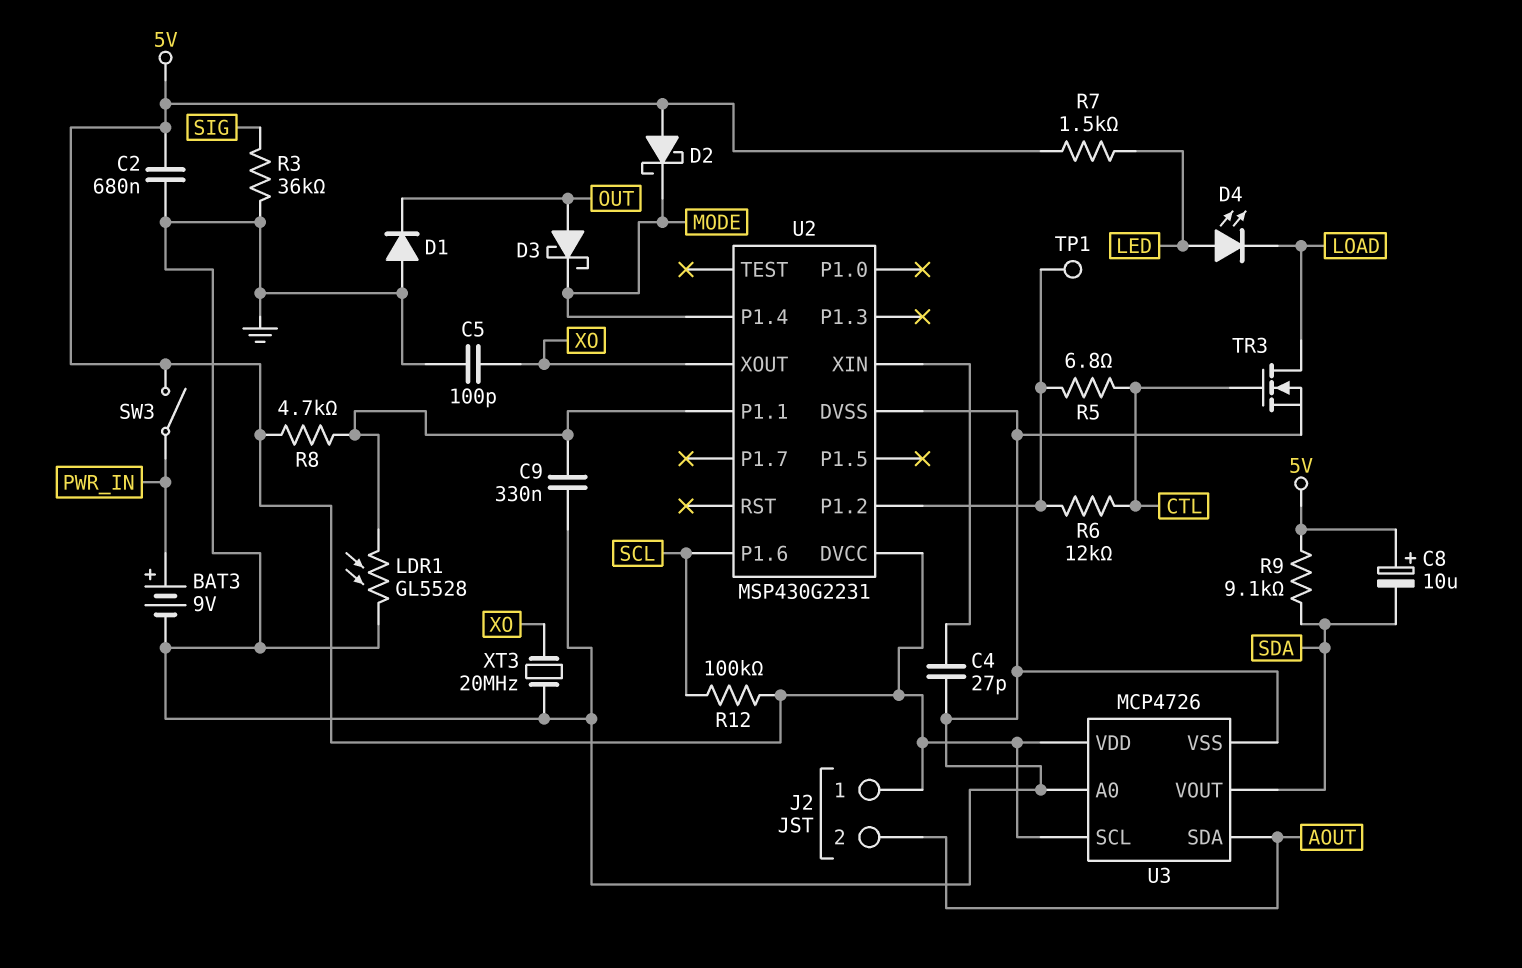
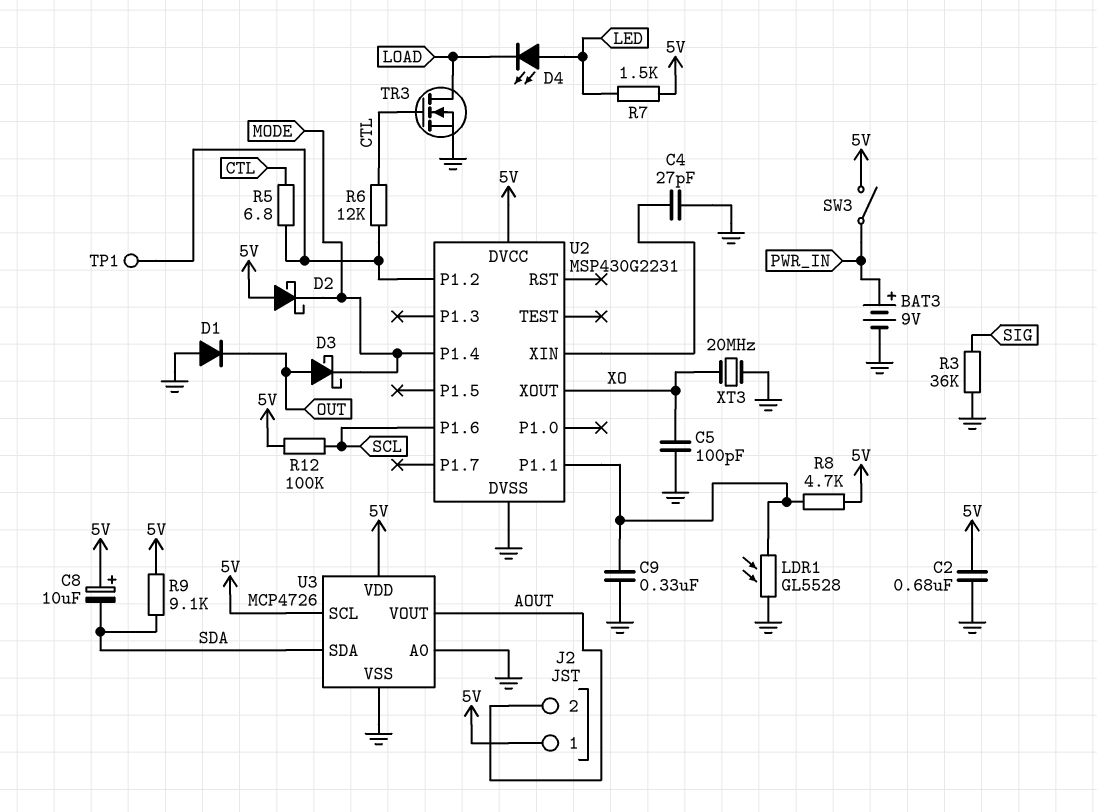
U3 pin SDA: AOUT -> SDA
U3 pin VOUT: SDA -> AOUT

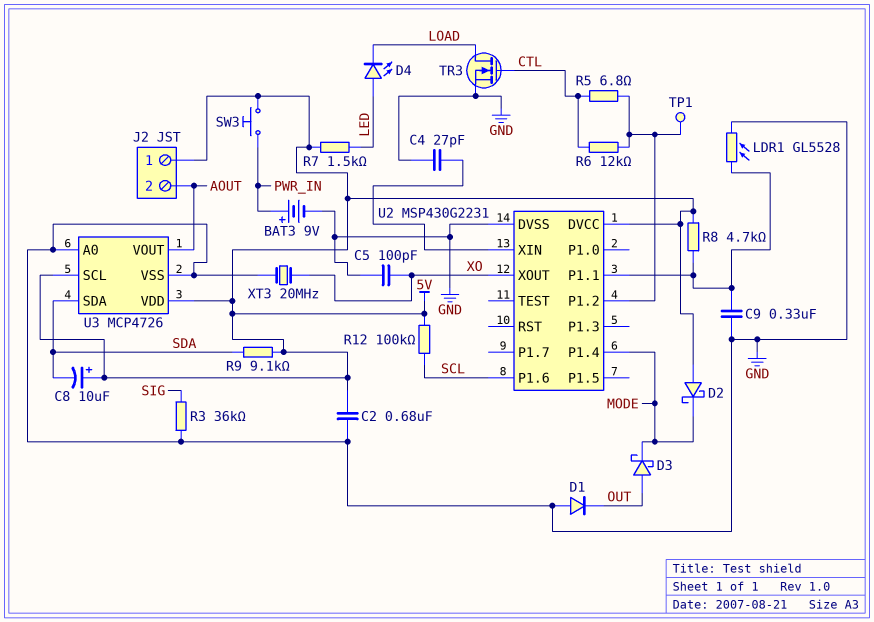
SW3: switch (5V, PWR_IN) -> button (5V, PWR_IN)

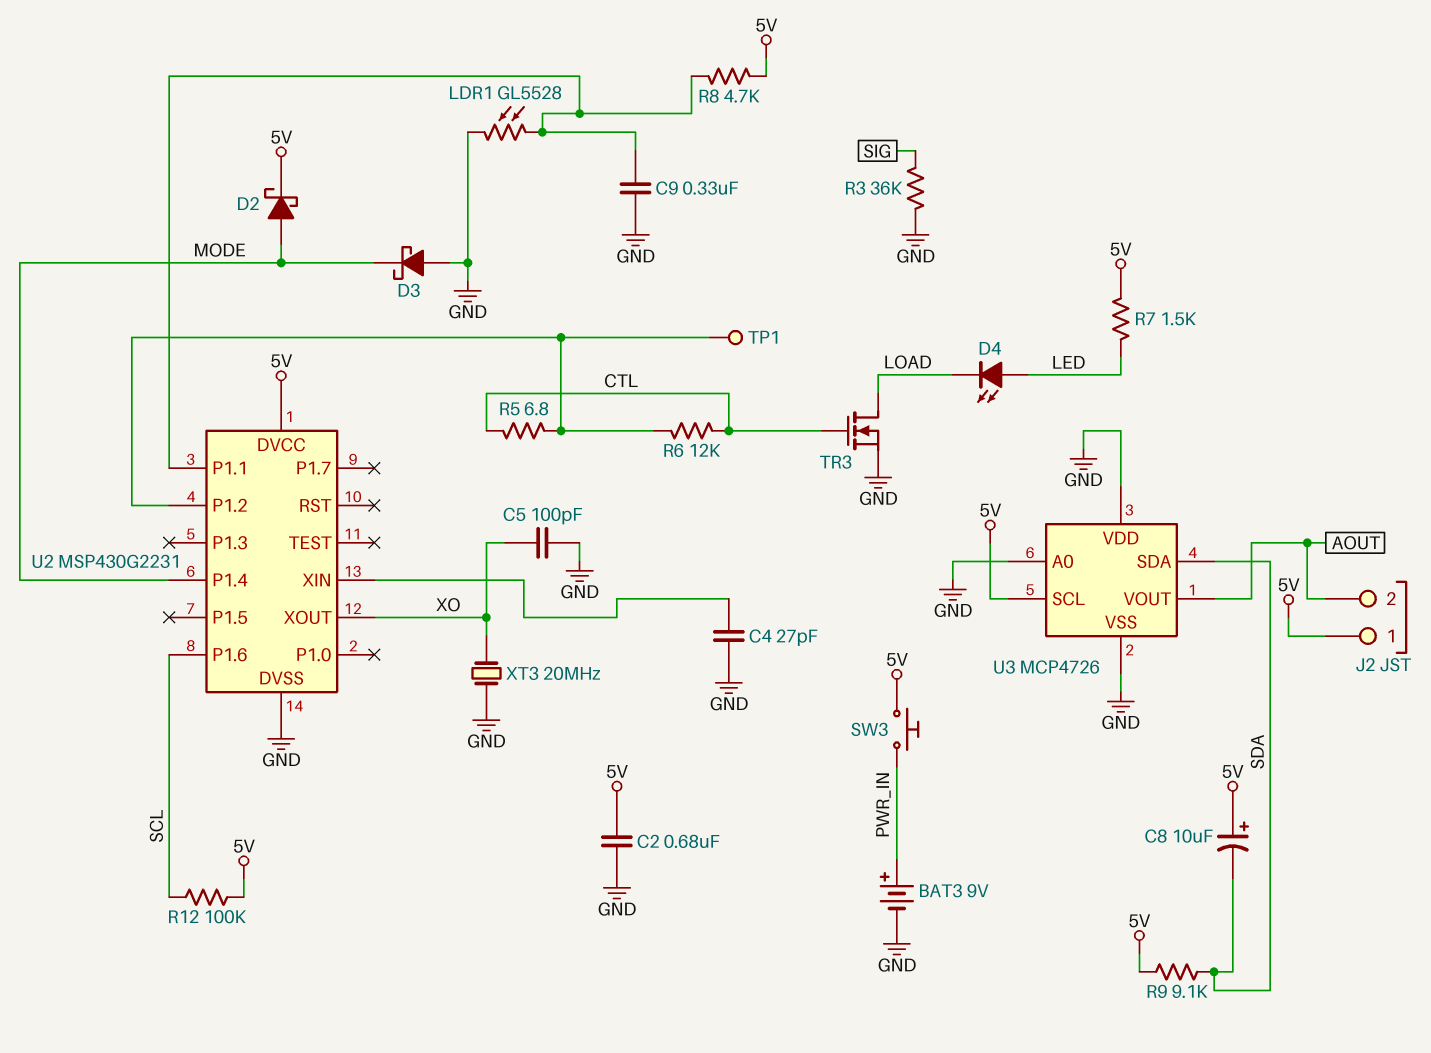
D1: diode (A GND, K OUT) -> none
D2: schottky (A 5V, K MODE) -> schottky (A MODE, K 5V)
D3: schottky (A OUT, K MODE) -> schottky (A GND, K MODE)
U3 pin VDD: 5V -> GND

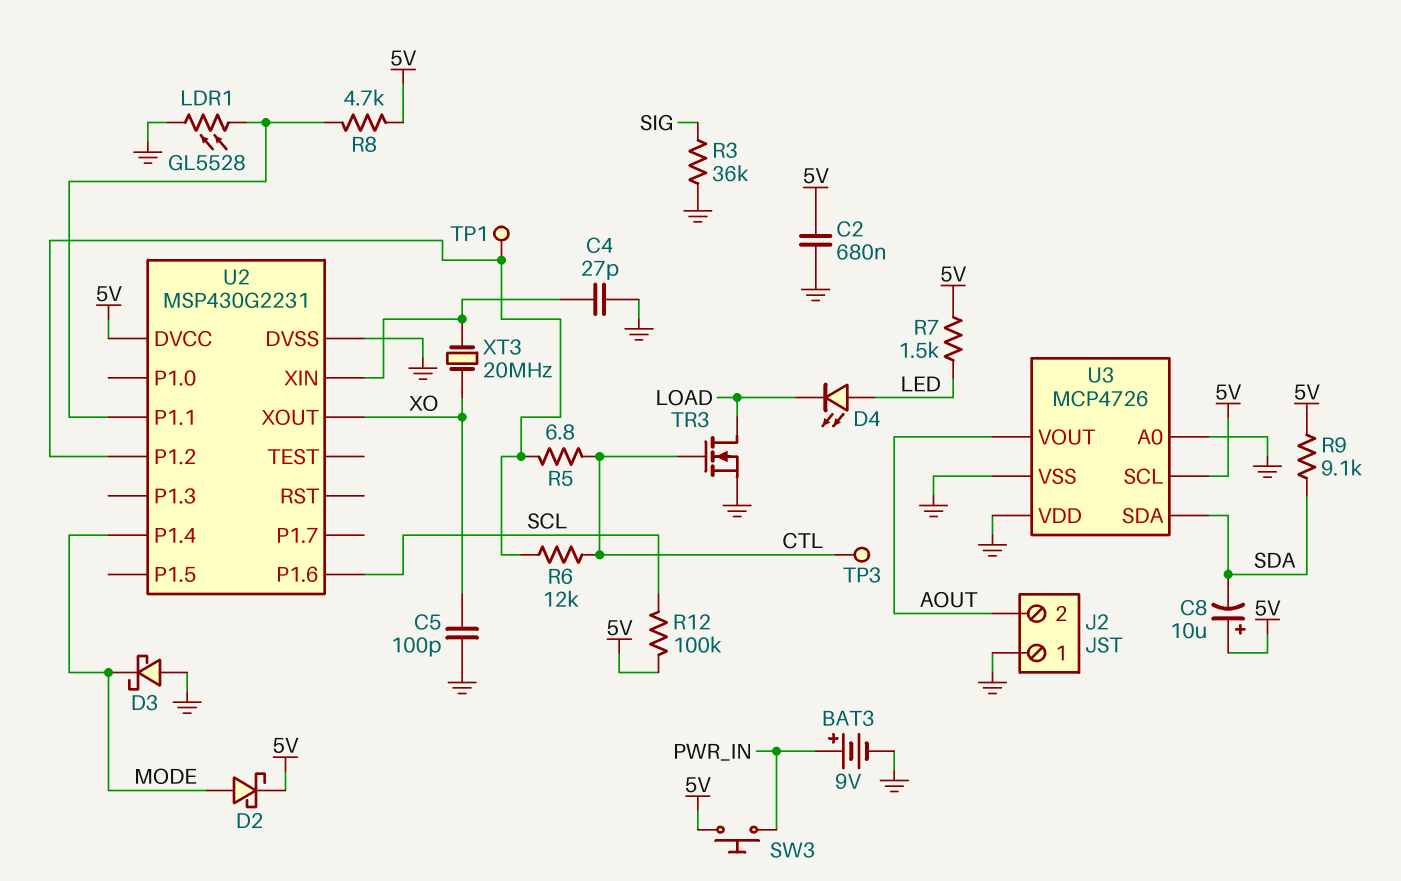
C9: 330nF (GND, U2/P1.1) -> none
J2 pin 1: 5V -> GND
TP3: none -> test point (CTL)
XT3: 20MHz (GND, XO) -> 20MHz (U2/XIN, XO)

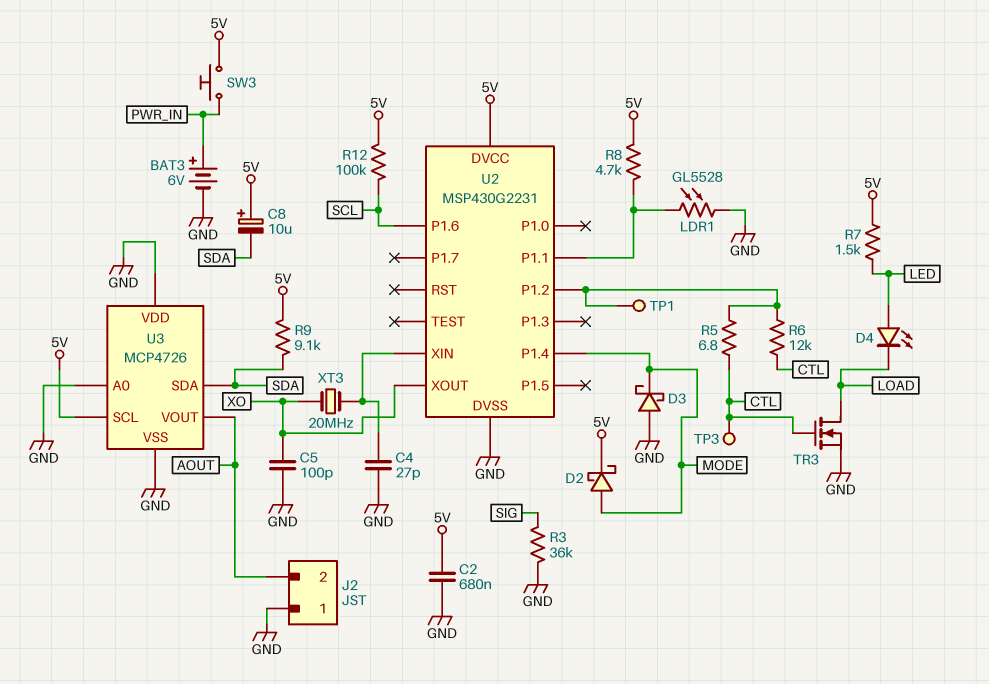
BAT3: 9V (plus PWR_IN, minus GND) -> 6V (plus PWR_IN, minus GND)

